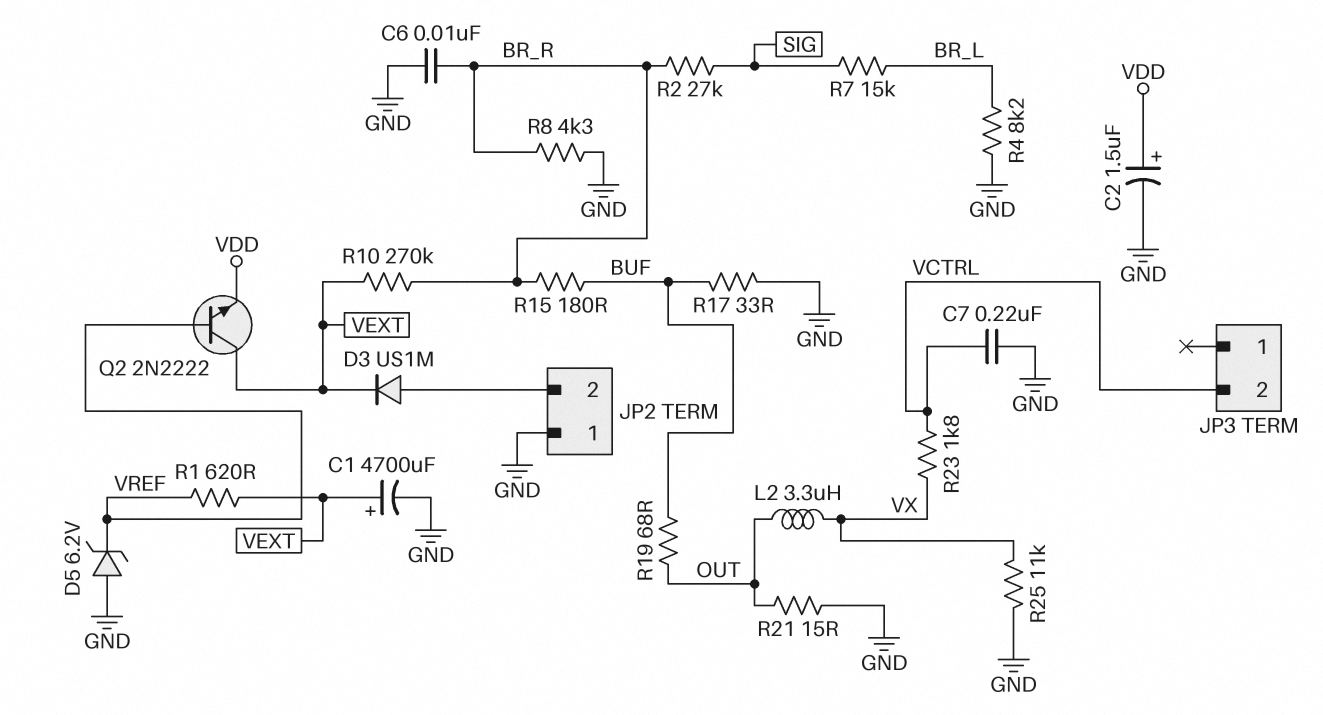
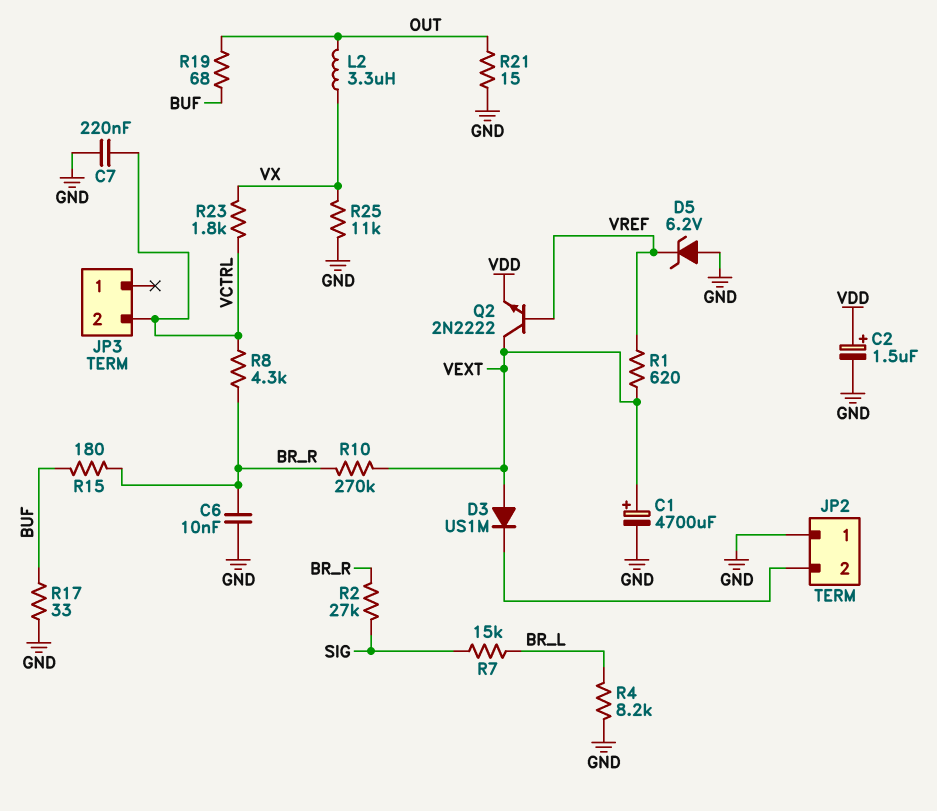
D3: diode US1M (A JP2/2, K VEXT) -> diode US1M (A VEXT, K JP2/2)
R8: 4.3k (BR_R, GND) -> 4.3k (BR_R, VCTRL)

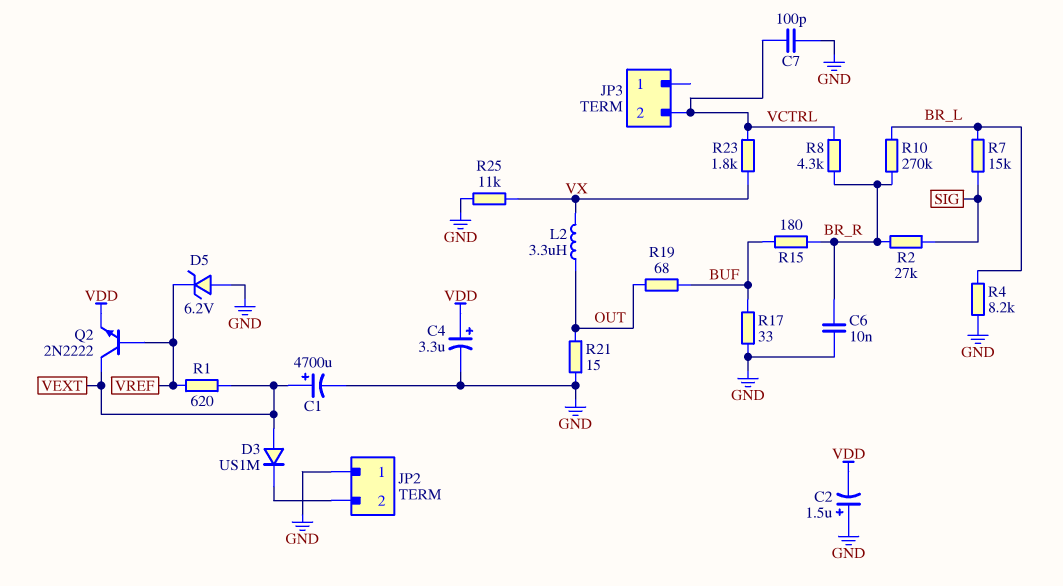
C2: 1.5uF (plus VDD, minus GND) -> 1.5uF (plus GND, minus VDD)
C4: none -> 3.3uF (plus VDD, minus GND)
C7: 220nF (GND, VCTRL) -> 100pF (GND, VCTRL)
R10: 270k (BR_R, VEXT) -> 270k (BR_L, BR_R)

